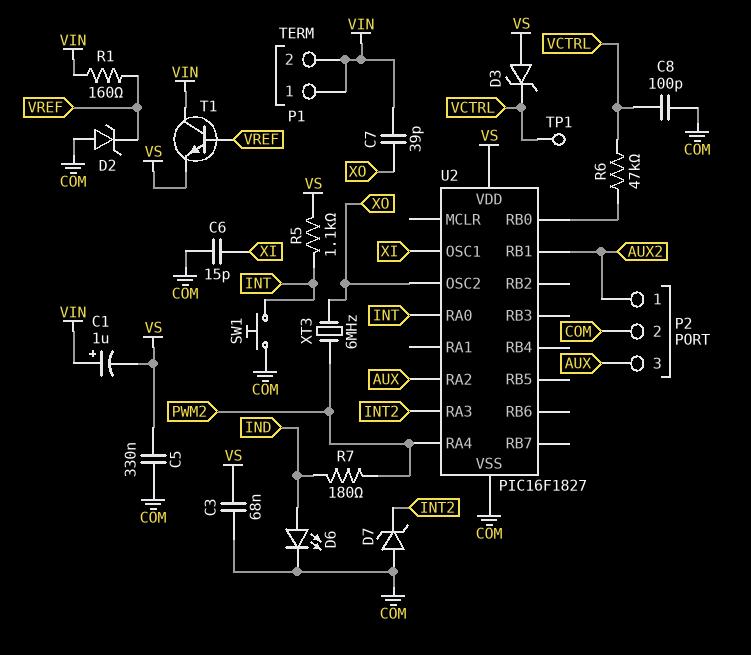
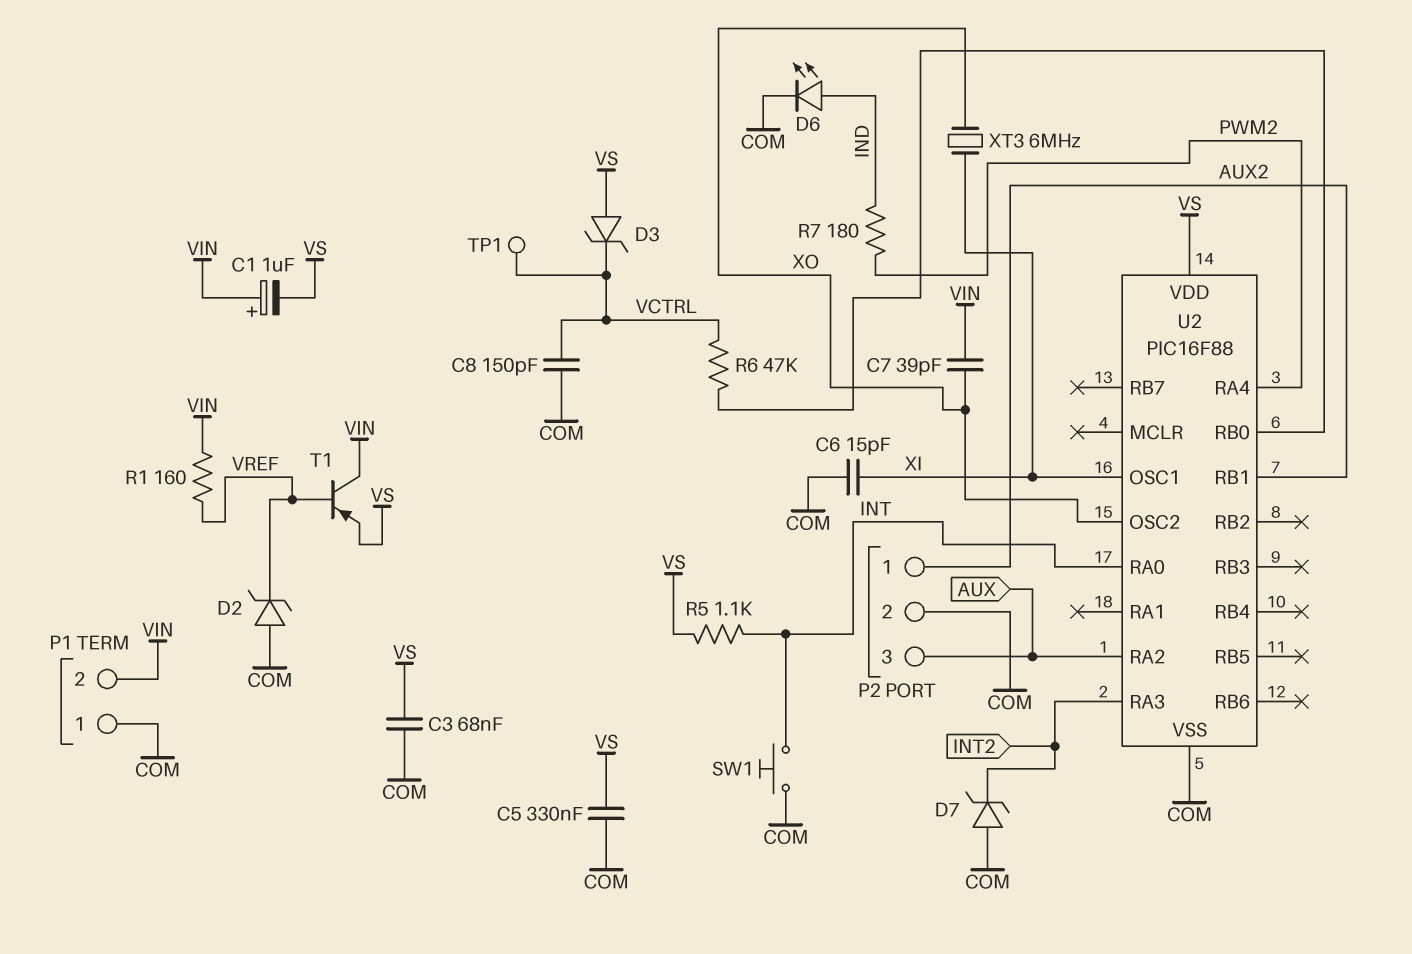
C8: 100pF (COM, VCTRL) -> 150pF (COM, VCTRL)
P1 pin 1: VIN -> COM
T1: NPN (B VREF, C VIN, E VS) -> PNP (B VREF, C VIN, E VS)
U2: PIC16F1827 -> PIC16F88
XT3: 6MHz (PWM2, XO) -> 6MHz (XI, XO)

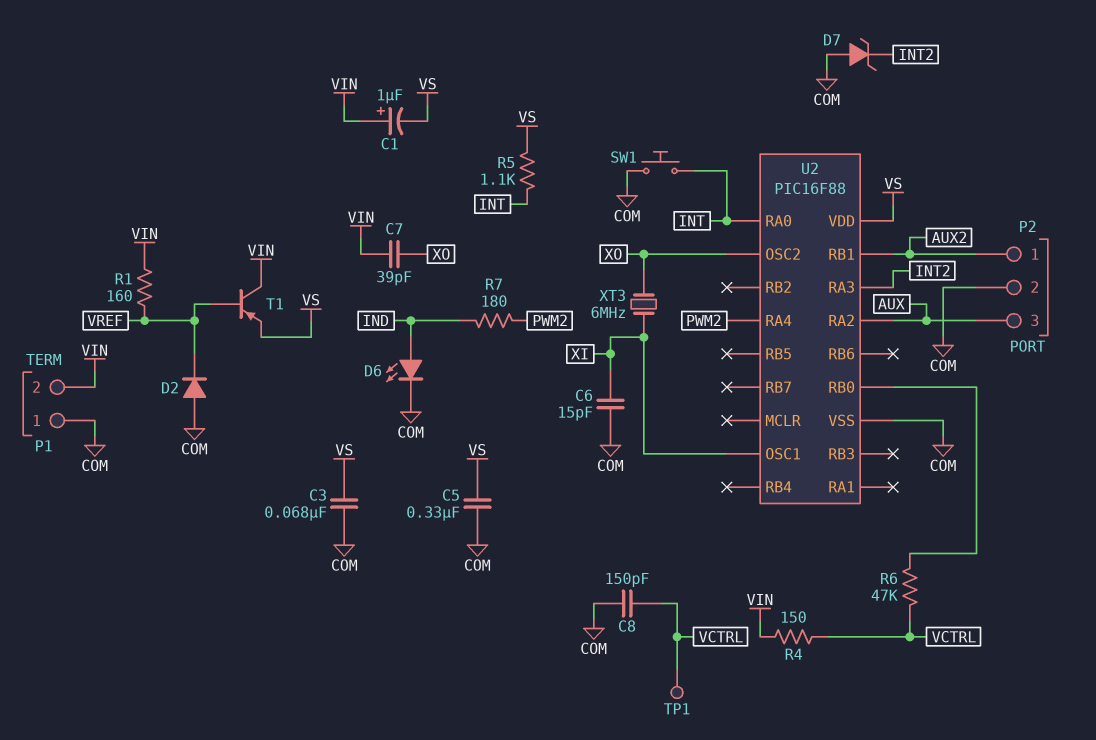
D2: zener (A COM, K VREF) -> diode (A COM, K VREF)
D3: zener (A VS, K VCTRL) -> none
R4: none -> 150 (VCTRL, VIN)

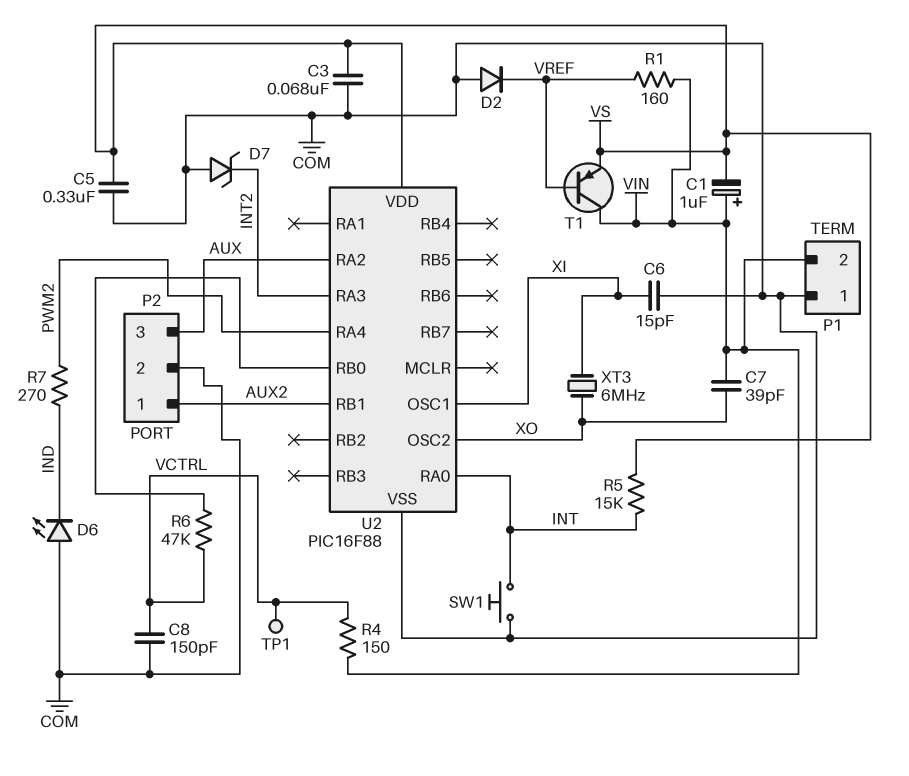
D6: LED (A IND, K COM) -> LED (A COM, K IND)
R5: 1.1k (INT, VS) -> 15k (INT, VS)
R7: 180 (IND, PWM2) -> 270 (IND, PWM2)

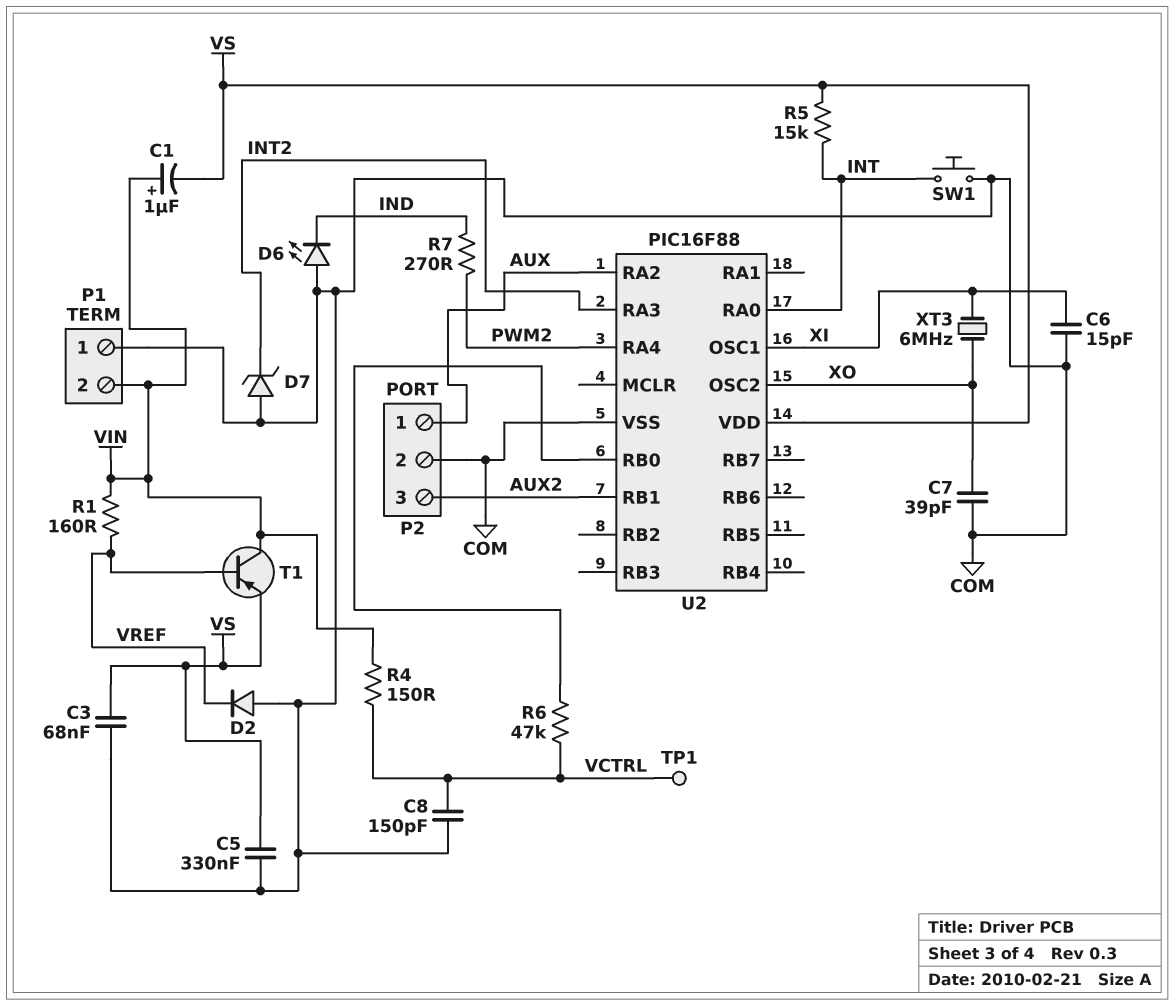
C7: 39pF (VIN, XO) -> 39pF (COM, XO)
P2 pin 1: AUX2 -> AUX
P2 pin 3: AUX -> AUX2

